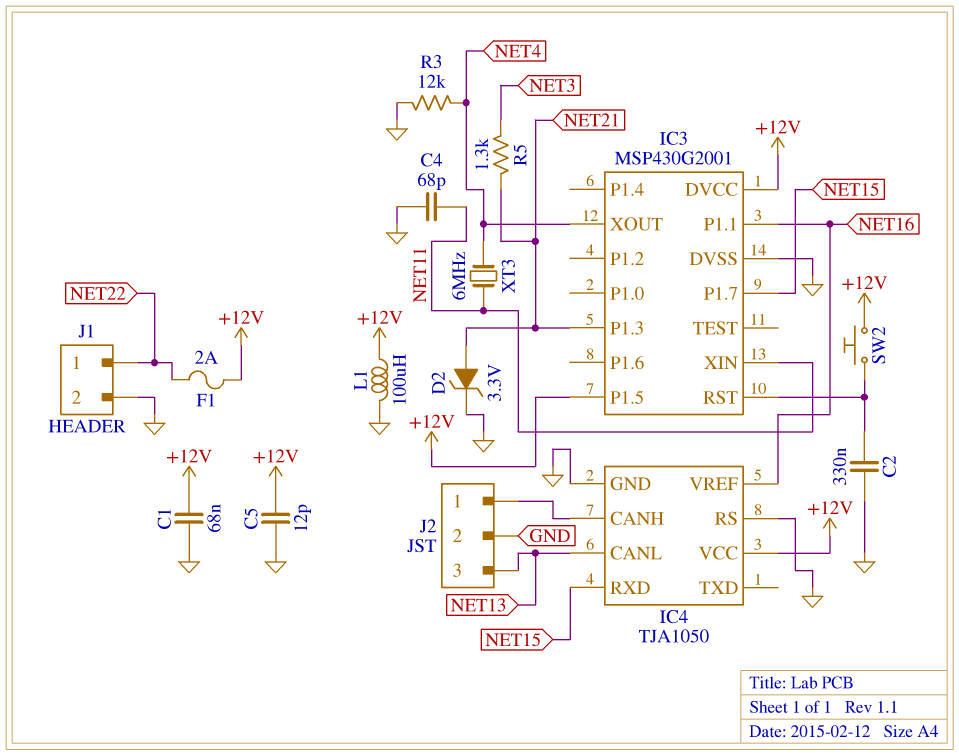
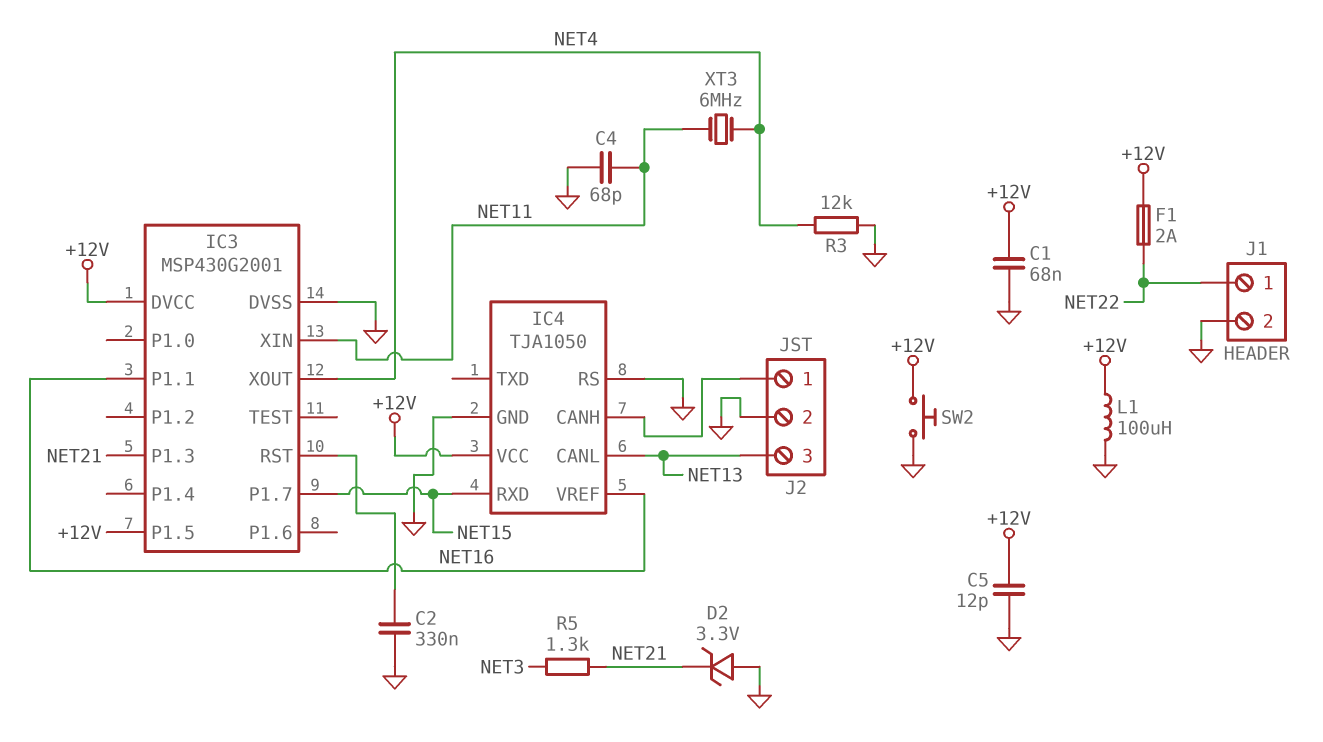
D2: zener 3.3V (A NET21, K GND) -> zener 3.3V (A GND, K NET21)
SW2: button (+12V, IC3/RST) -> button (+12V, GND)

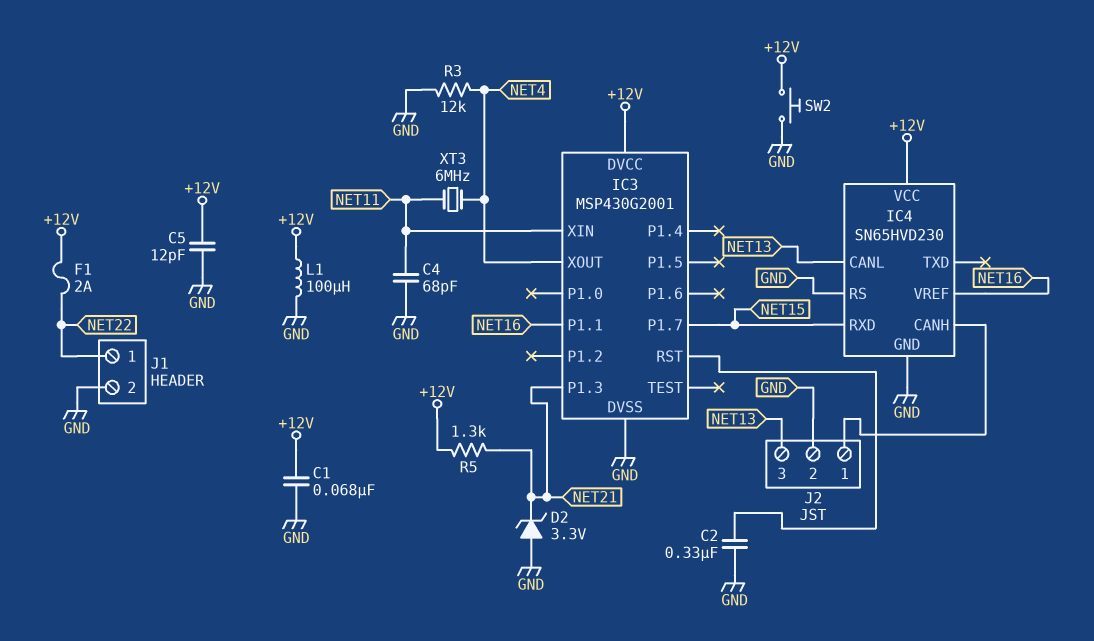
IC3 pin P1.5: +12V -> none
IC4: TJA1050 -> SN65HVD230
R5: 1.3k (NET3, NET21) -> 1.3k (+12V, NET21)

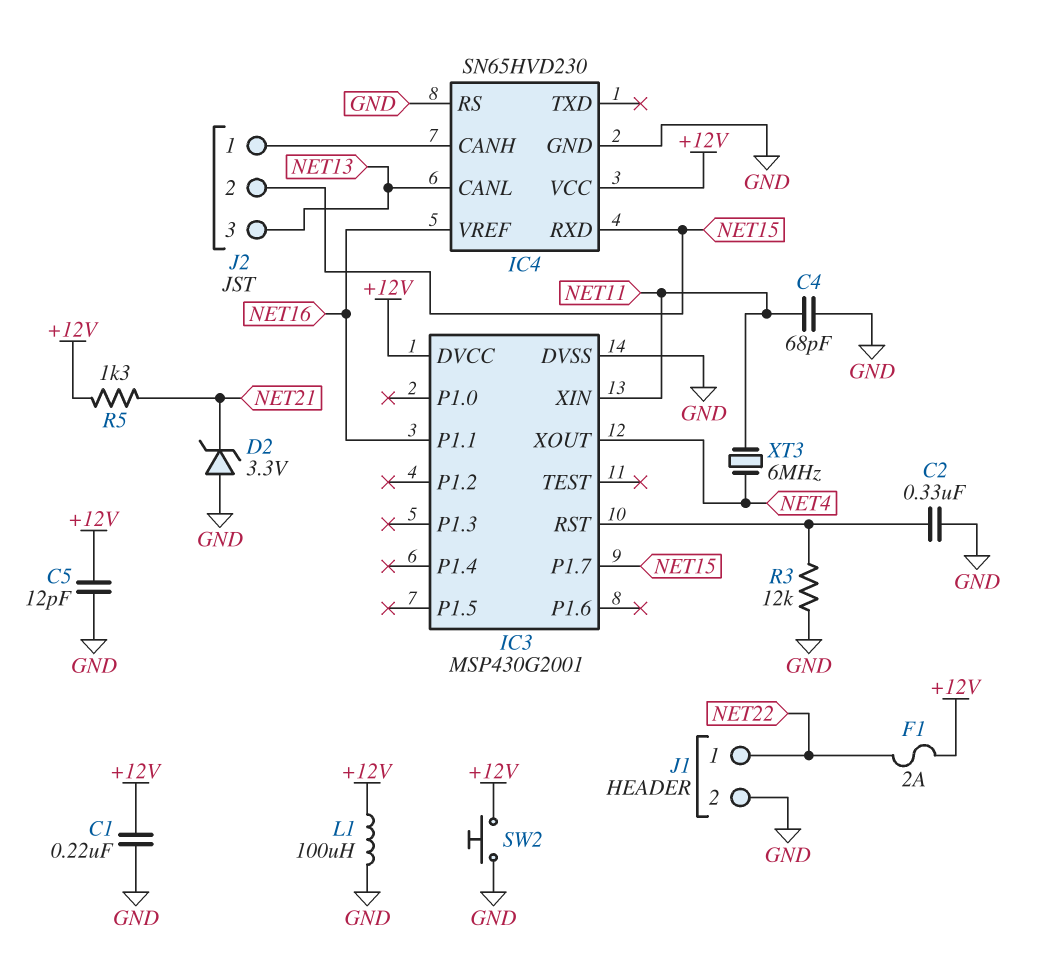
C1: 68nF (+12V, GND) -> 220nF (+12V, GND)
IC3 pin P1.3: NET21 -> none
J2 pin 2: GND -> NET15
R3: 12k (GND, NET4) -> 12k (GND, IC3/RST)

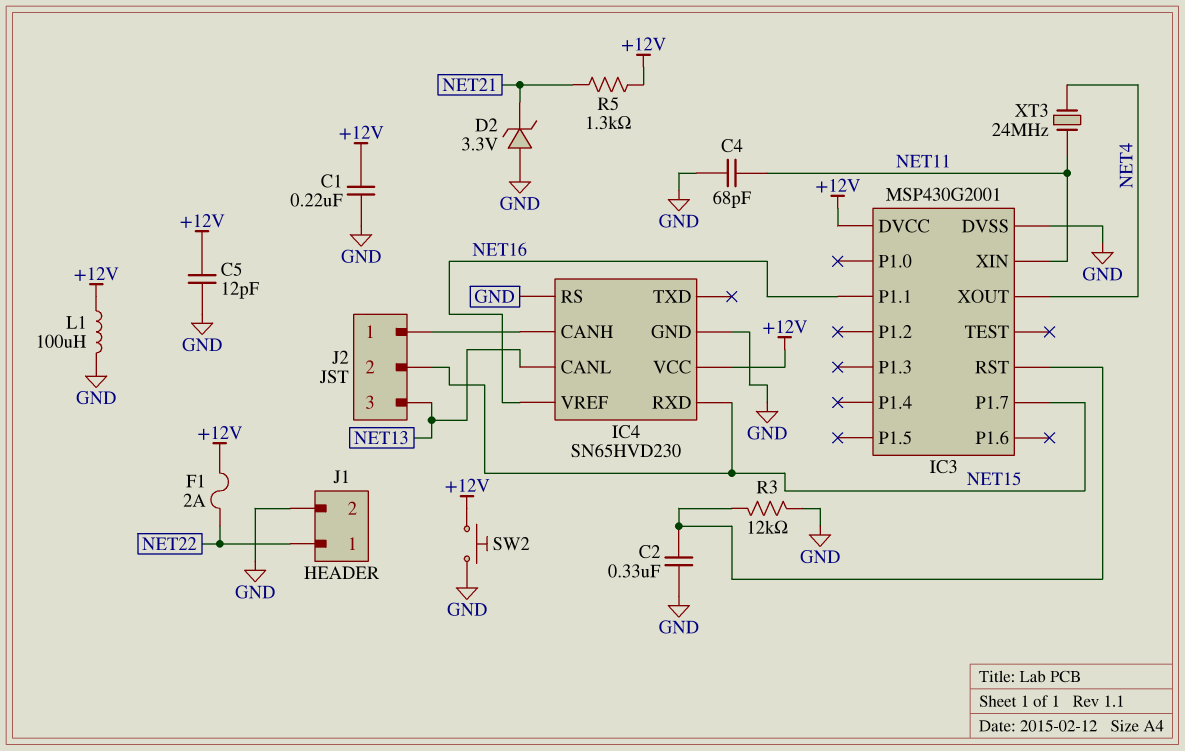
XT3: 6MHz (NET4, NET11) -> 24MHz (NET4, NET11)

